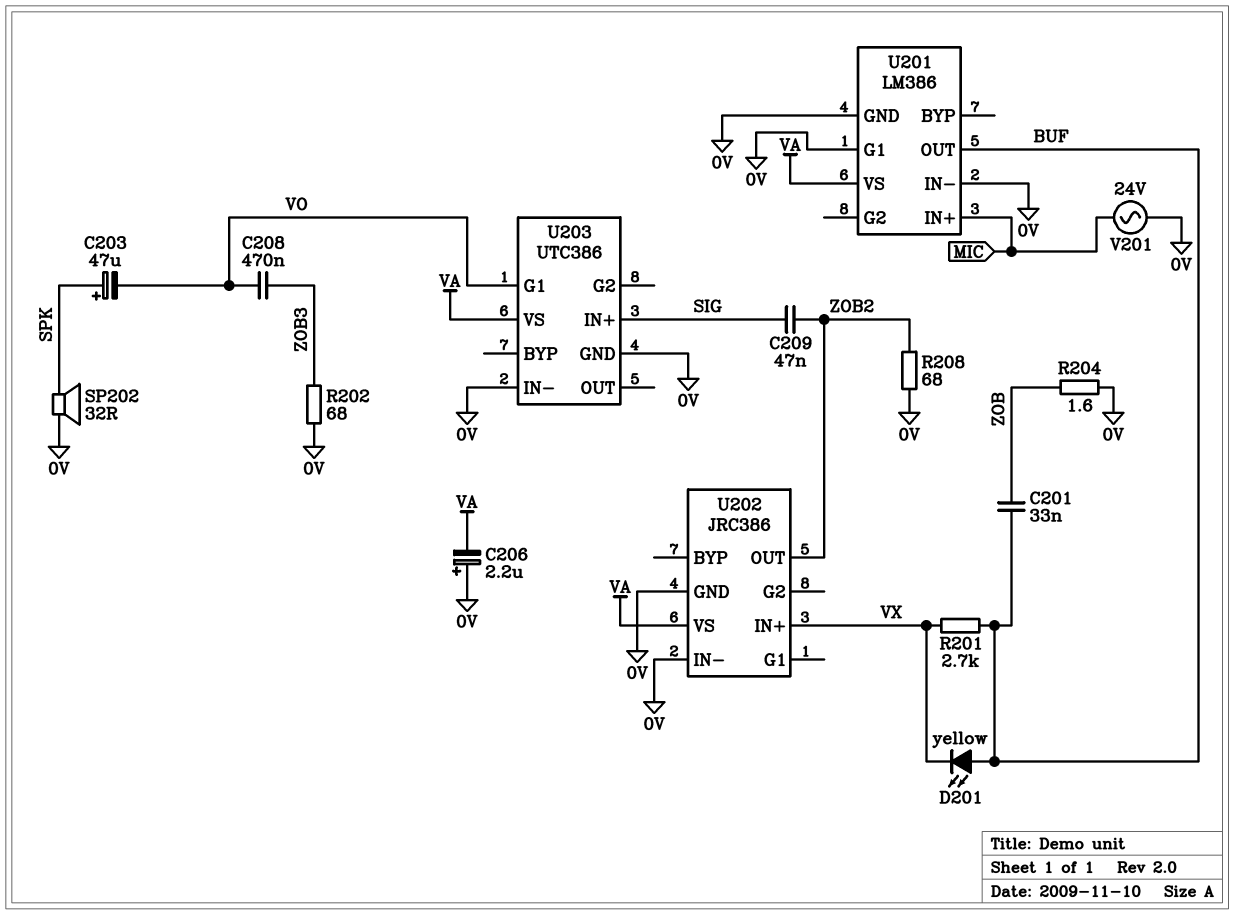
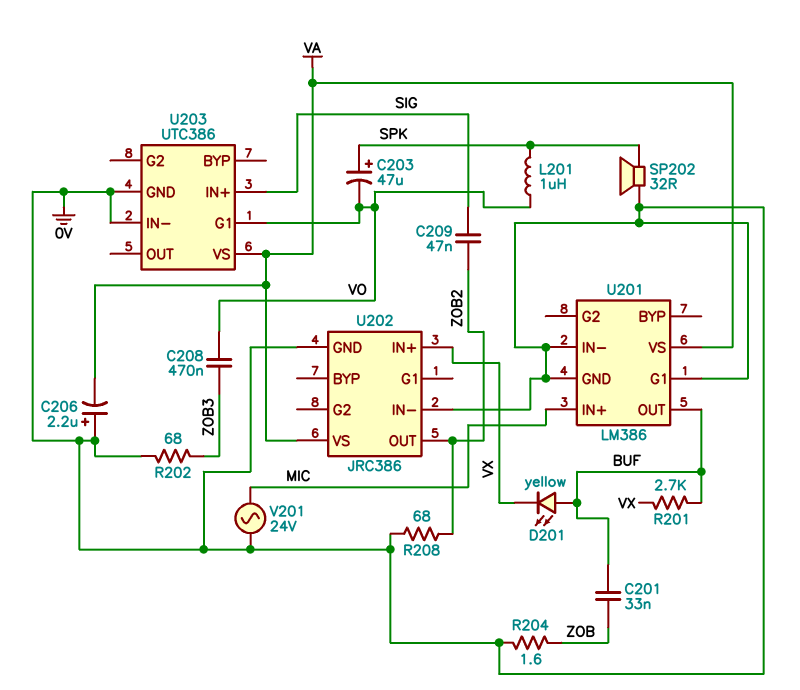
L201: none -> 1uH (SPK, VO)

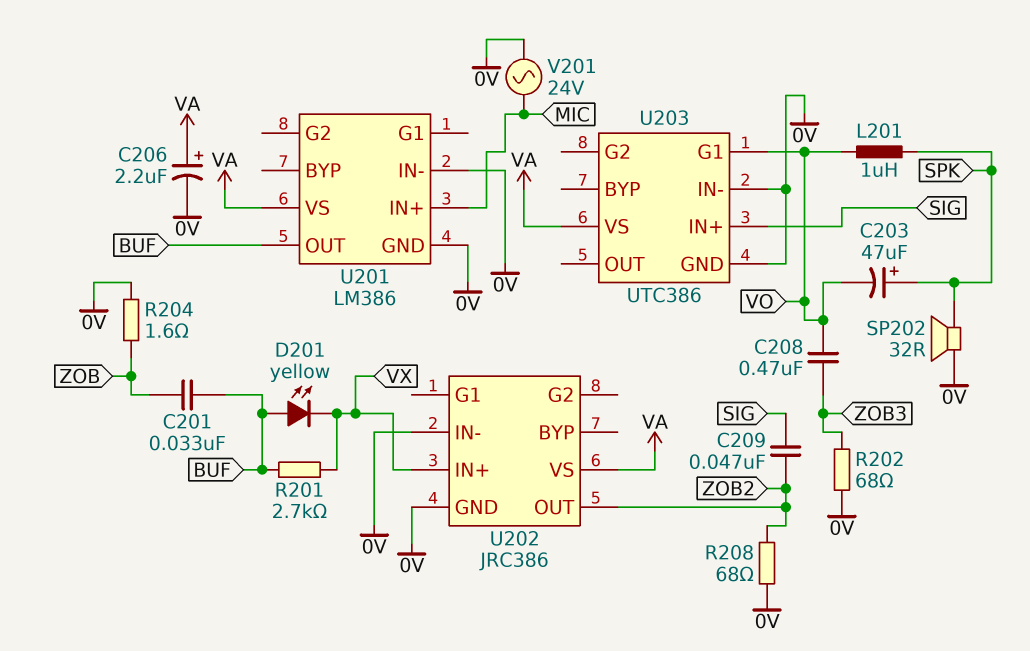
C206: 2.2uF (plus 0V, minus VA) -> 2.2uF (plus VA, minus 0V)
U201 pin G1: 0V -> none

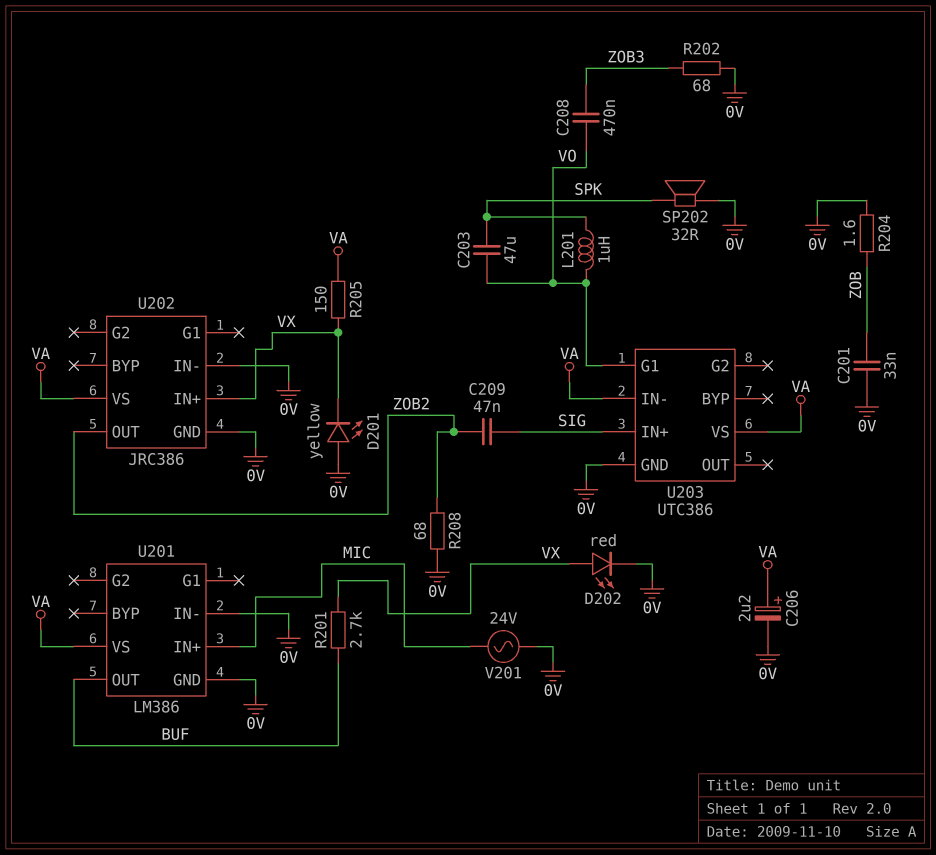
C201: 33nF (BUF, ZOB) -> 33nF (0V, ZOB)
C203: 47uF (plus SPK, minus VO) -> 47uF (SPK, VO)
D201: LED yellow (A BUF, K VX) -> LED yellow (A 0V, K VX)
D202: none -> LED red (A VX, K 0V)
R205: none -> 150 (VA, VX)
U203 pin IN-: 0V -> VA

